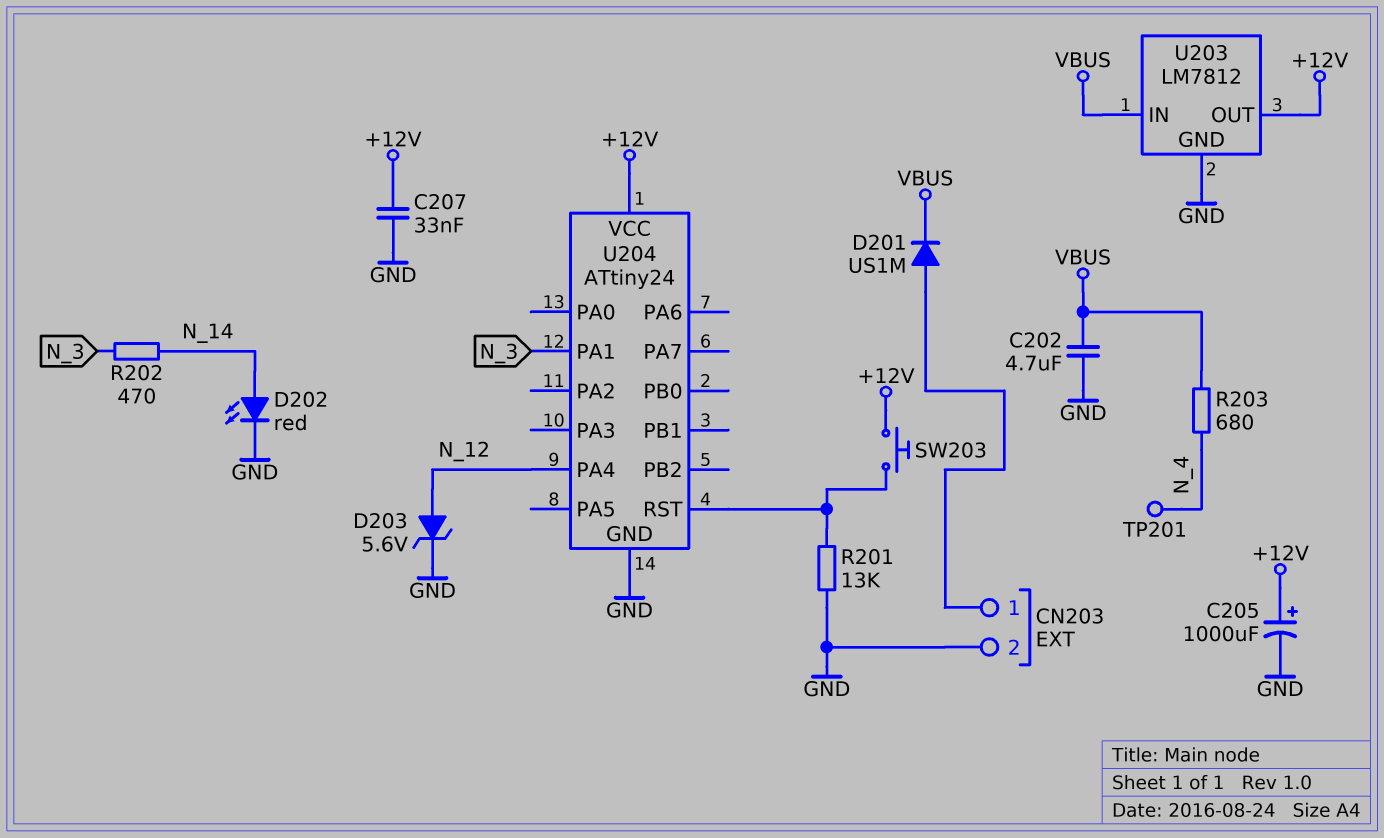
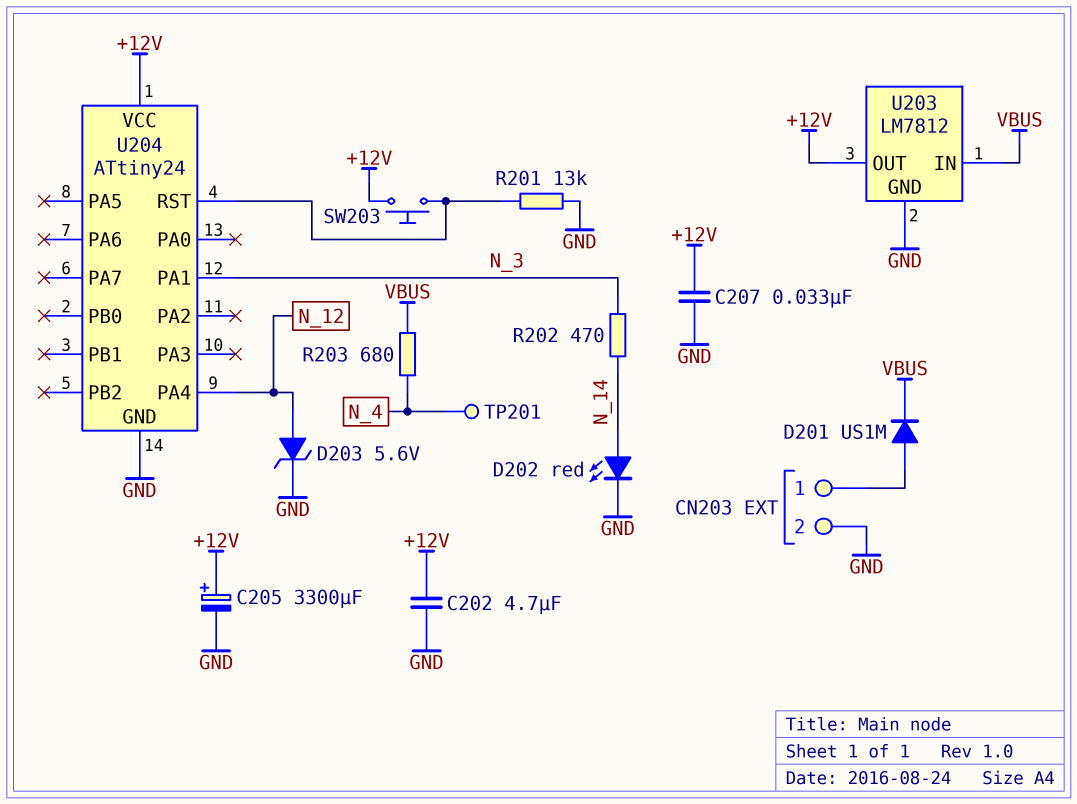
C202: 4.7uF (GND, VBUS) -> 4.7uF (+12V, GND)
C205: 1000uF (plus +12V, minus GND) -> 3300uF (plus +12V, minus GND)

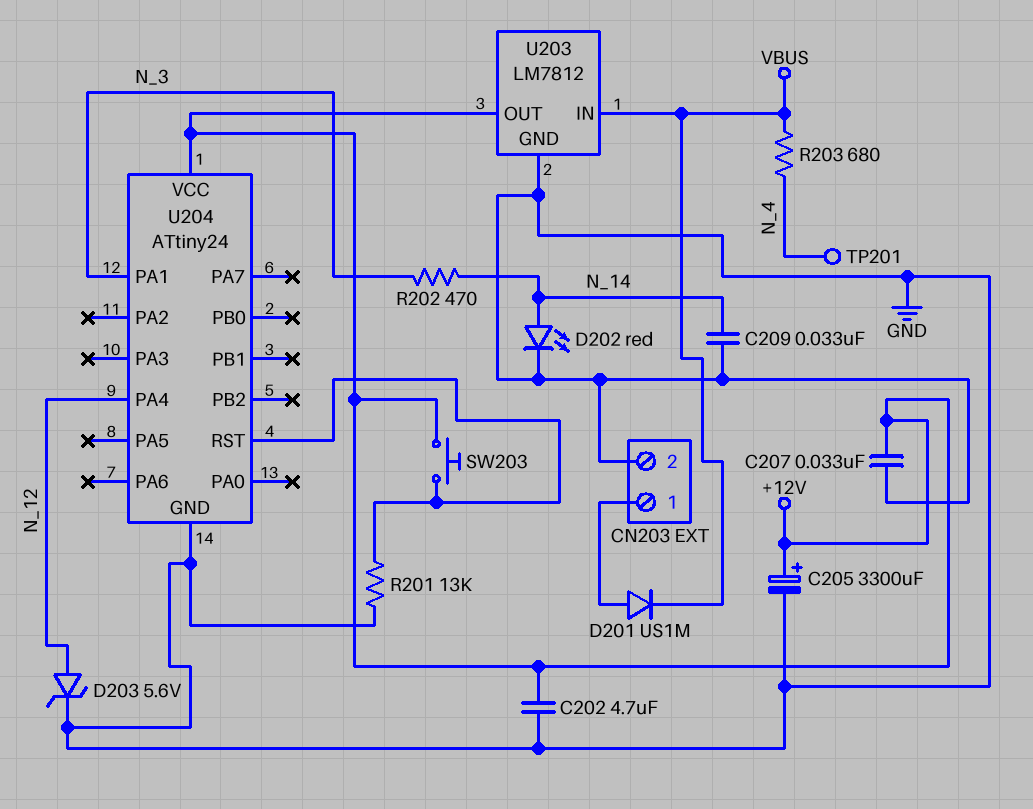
C209: none -> 33nF (GND, N_14)

